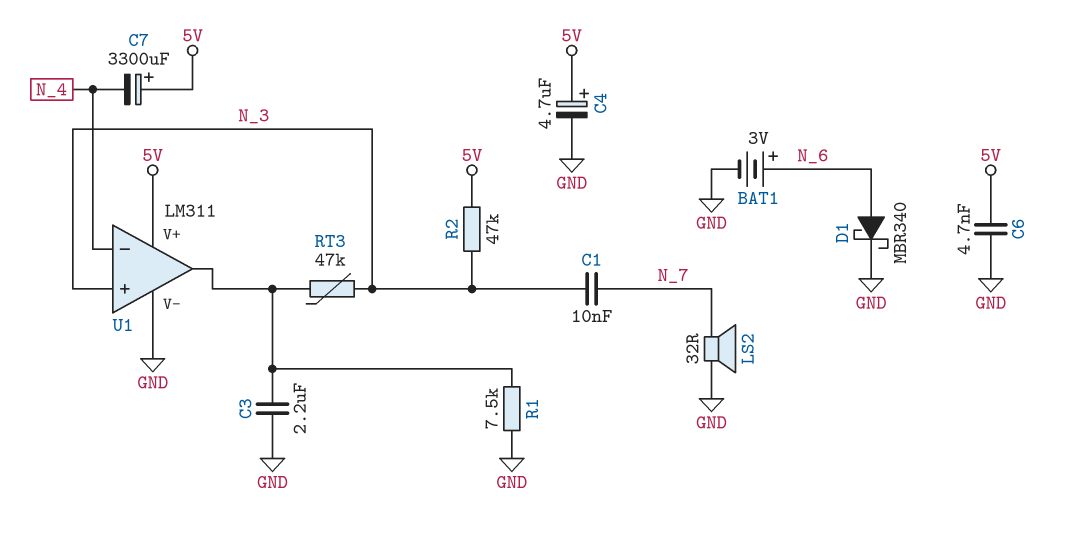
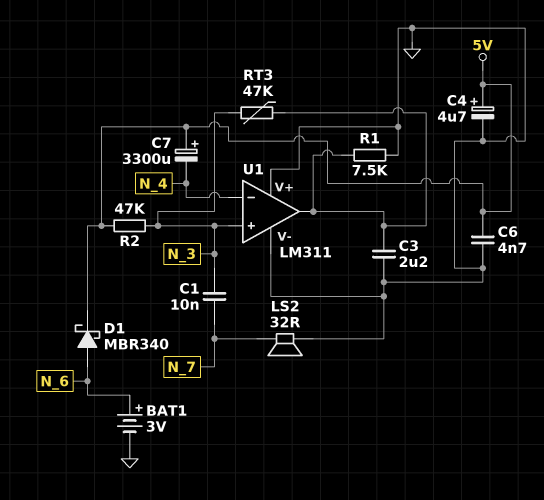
D1: schottky MBR340 (A N_6, K GND) -> schottky MBR340 (A N_6, K 5V)
U1 pin V+: 5V -> GND

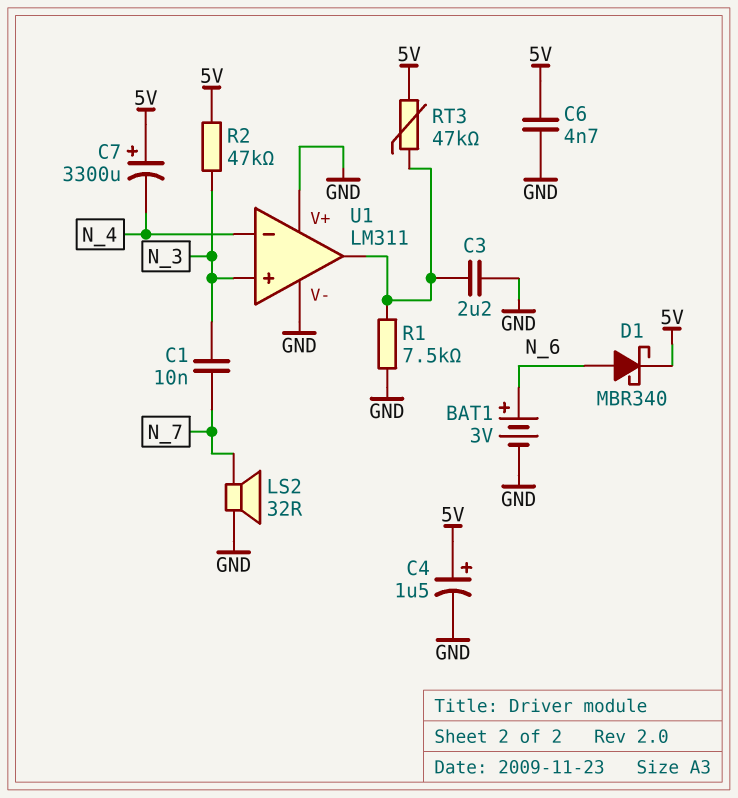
C4: 4.7uF (plus 5V, minus GND) -> 1.5uF (plus 5V, minus GND)
RT3: 47k (N_3, U1/out) -> 47k (5V, U1/out)

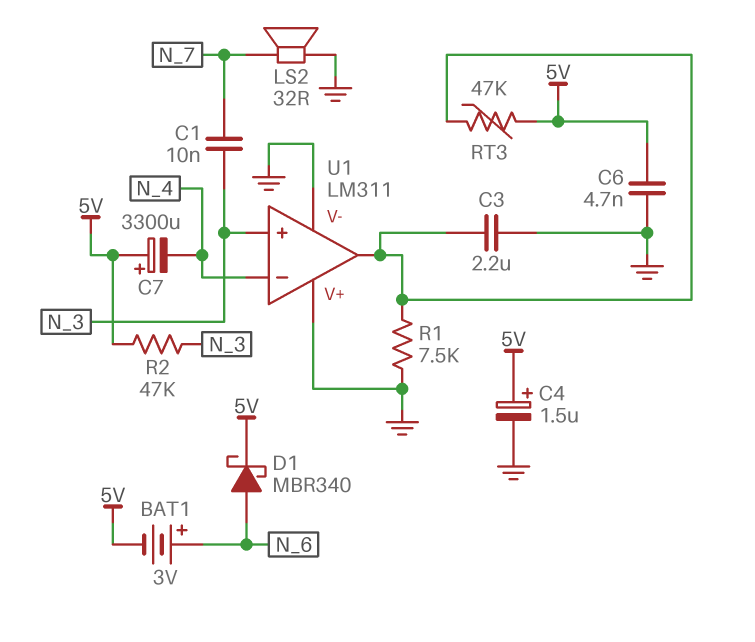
BAT1: 3V (plus N_6, minus GND) -> 3V (plus N_6, minus 5V)

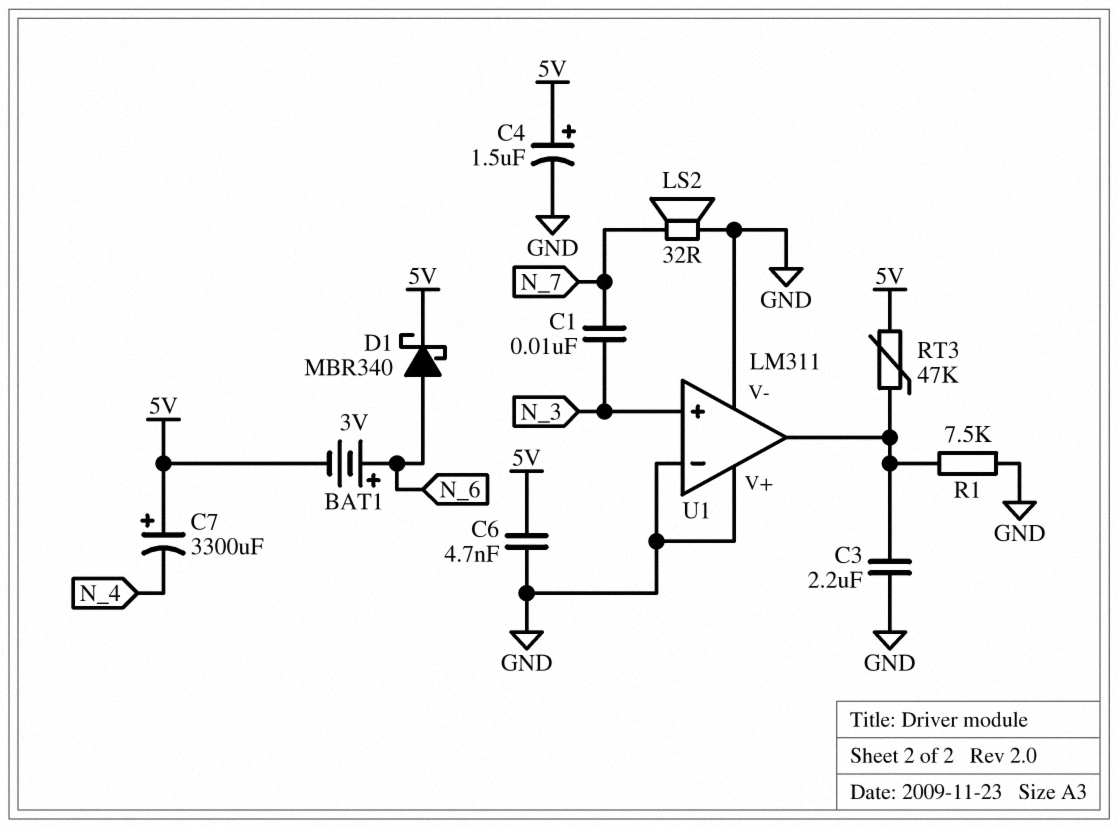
R2: 47k (5V, N_3) -> none
U1 pin in-: N_4 -> GND

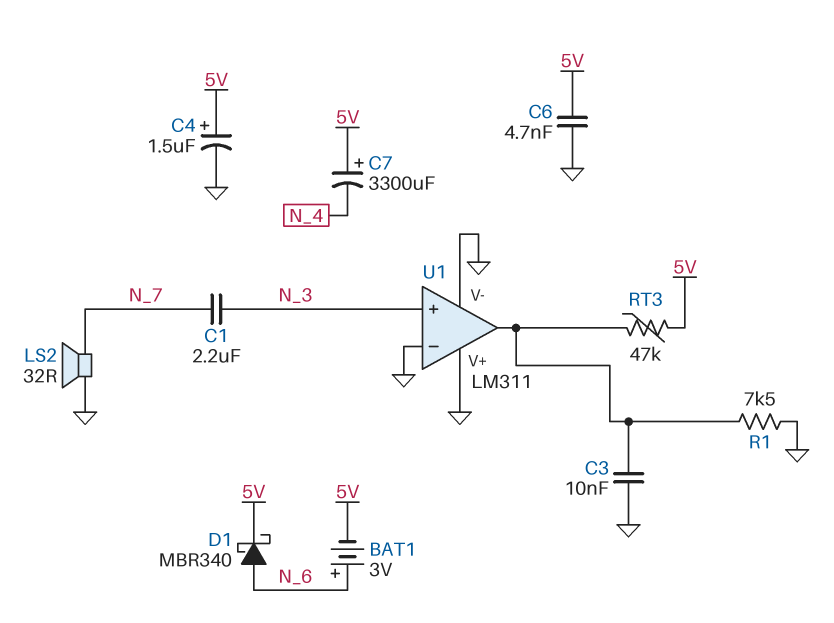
C1: 10nF (N_3, N_7) -> 2.2uF (N_3, N_7)
C3: 2.2uF (GND, U1/out) -> 10nF (GND, U1/out)

